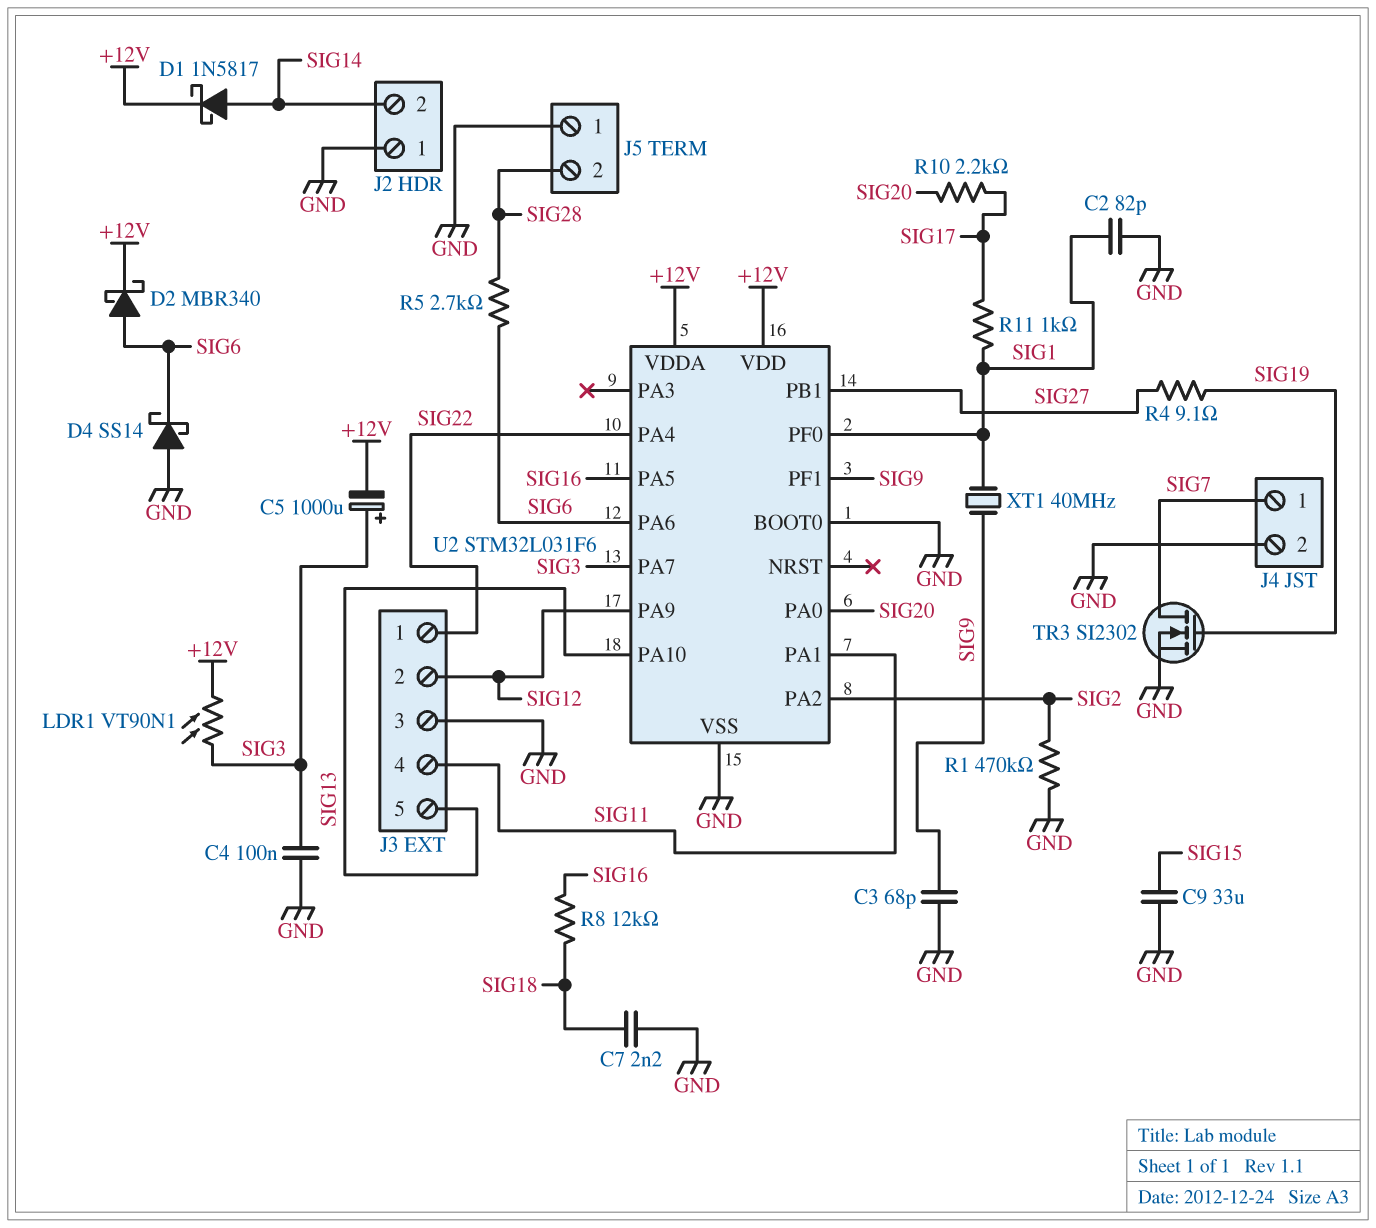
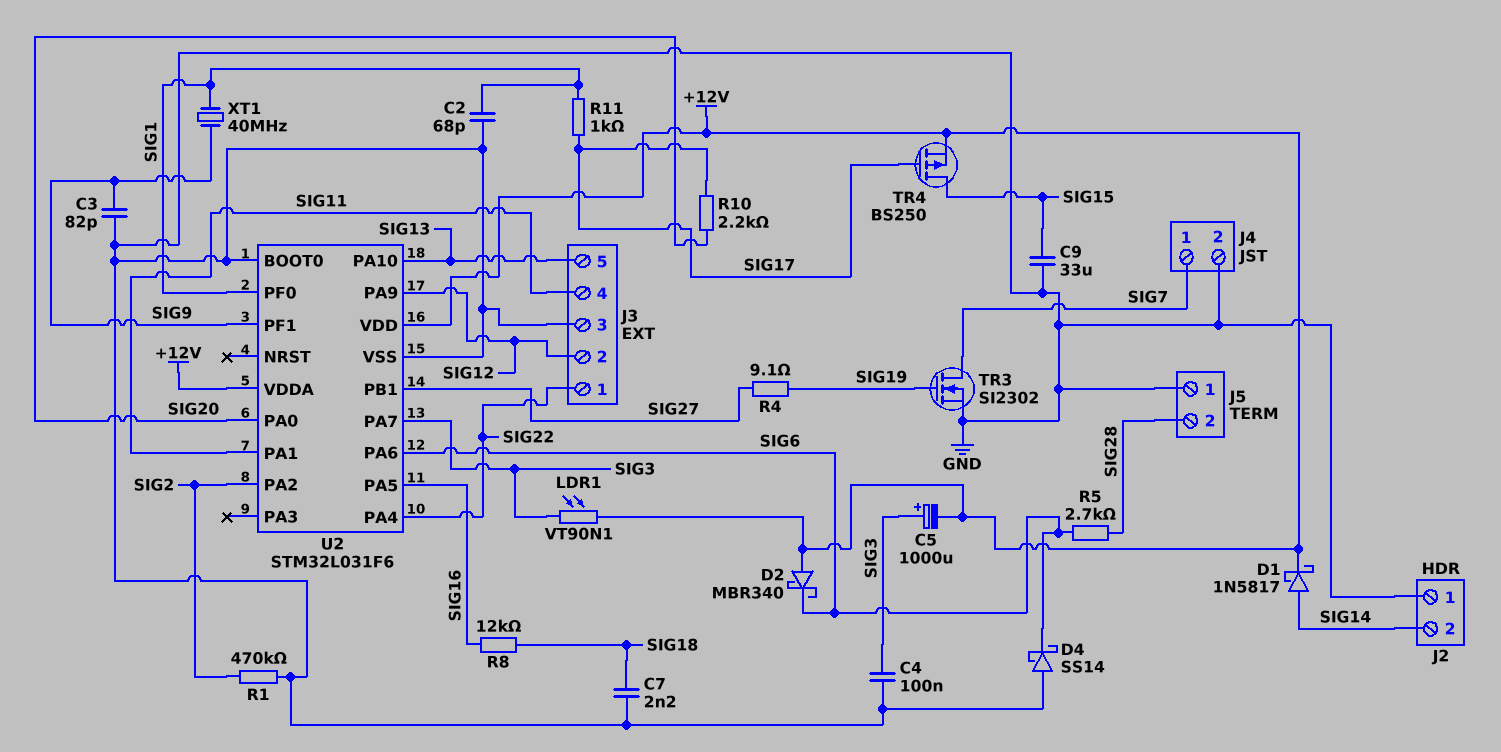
C2: 82pF (GND, SIG1) -> 68pF (GND, SIG1)
C3: 68pF (GND, SIG9) -> 82pF (GND, SIG9)
D2: schottky MBR340 (A SIG6, K +12V) -> schottky MBR340 (A +12V, K SIG6)
TR4: none -> PMOS BS250 (G SIG17, D SIG15, S +12V)

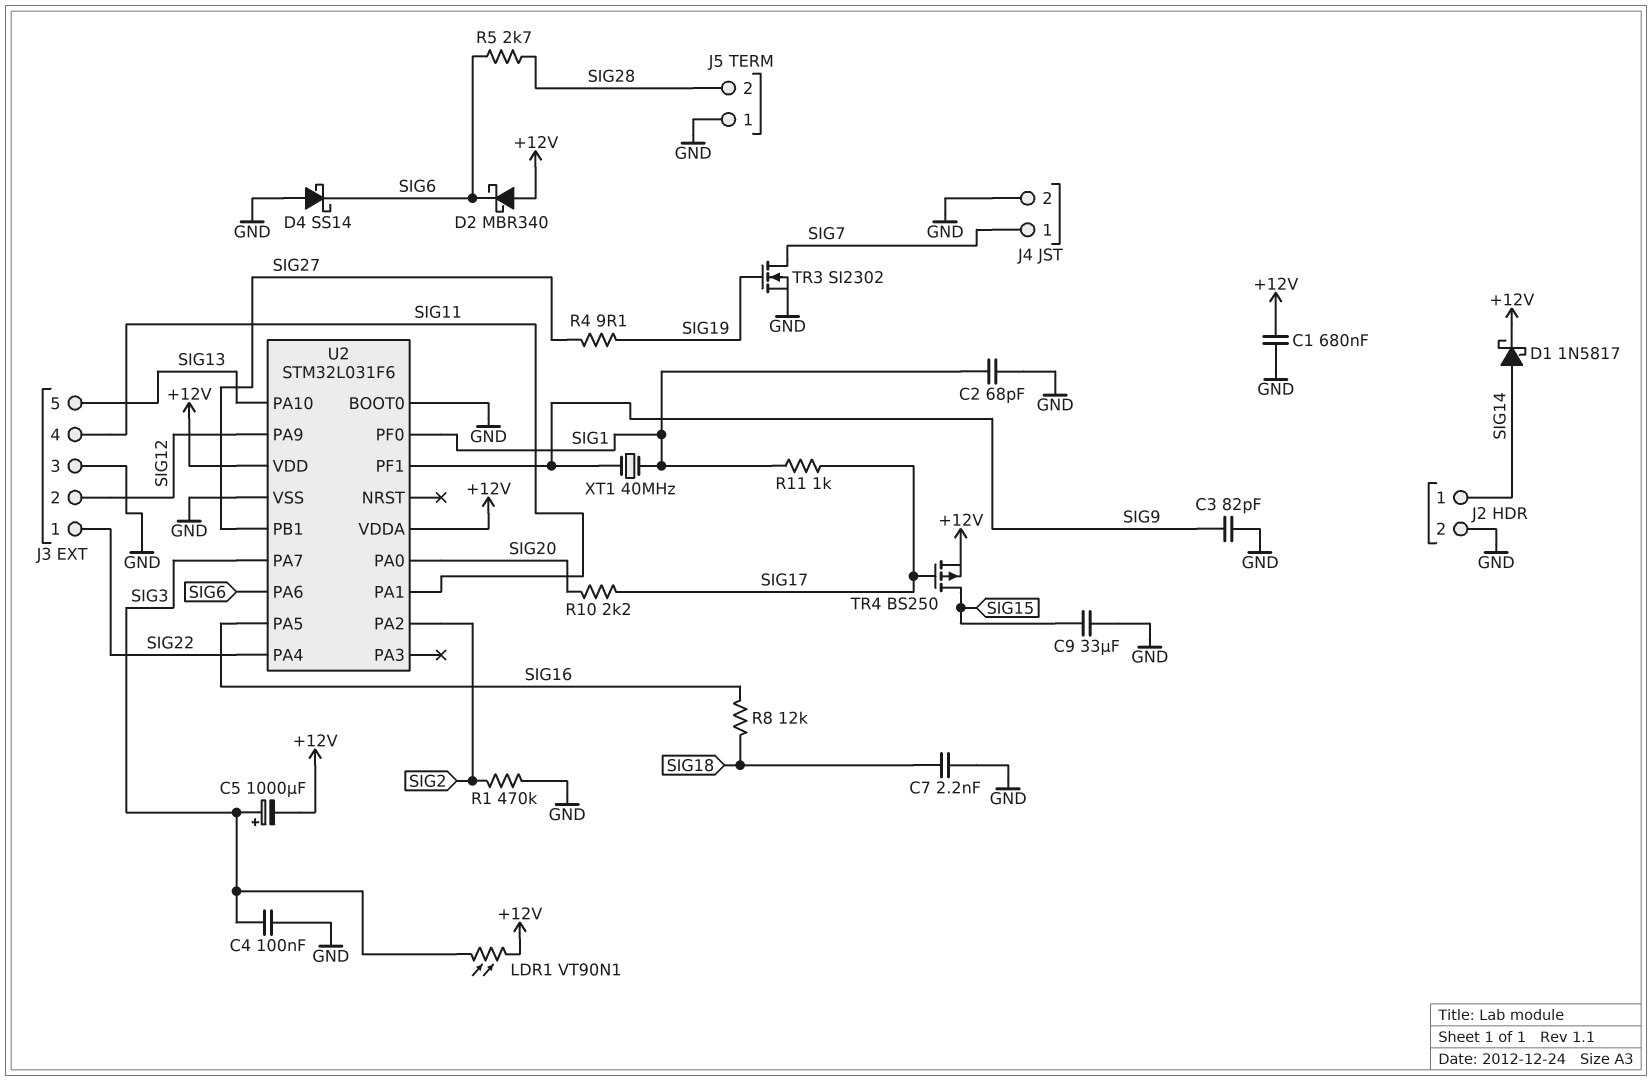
C1: none -> 680nF (+12V, GND)
J2 pin 1: GND -> SIG14
J2 pin 2: SIG14 -> GND

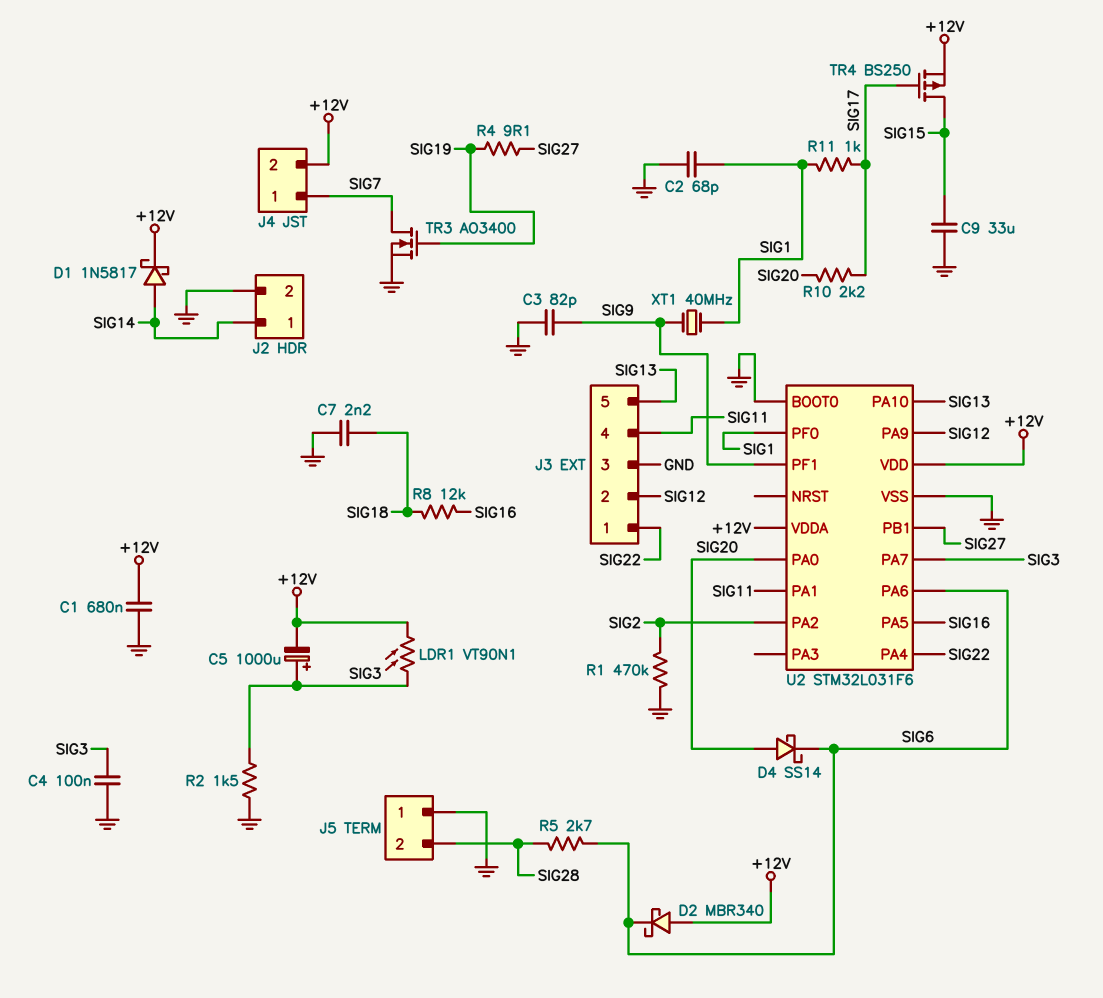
D4: schottky SS14 (A GND, K SIG6) -> schottky SS14 (A SIG20, K SIG6)
J4 pin 2: GND -> +12V
R2: none -> 1.5k (GND, SIG3)
TR3: NMOS SI2302 (G SIG19, D SIG7, S GND) -> NMOS AO3400 (G SIG19, D SIG7, S GND)

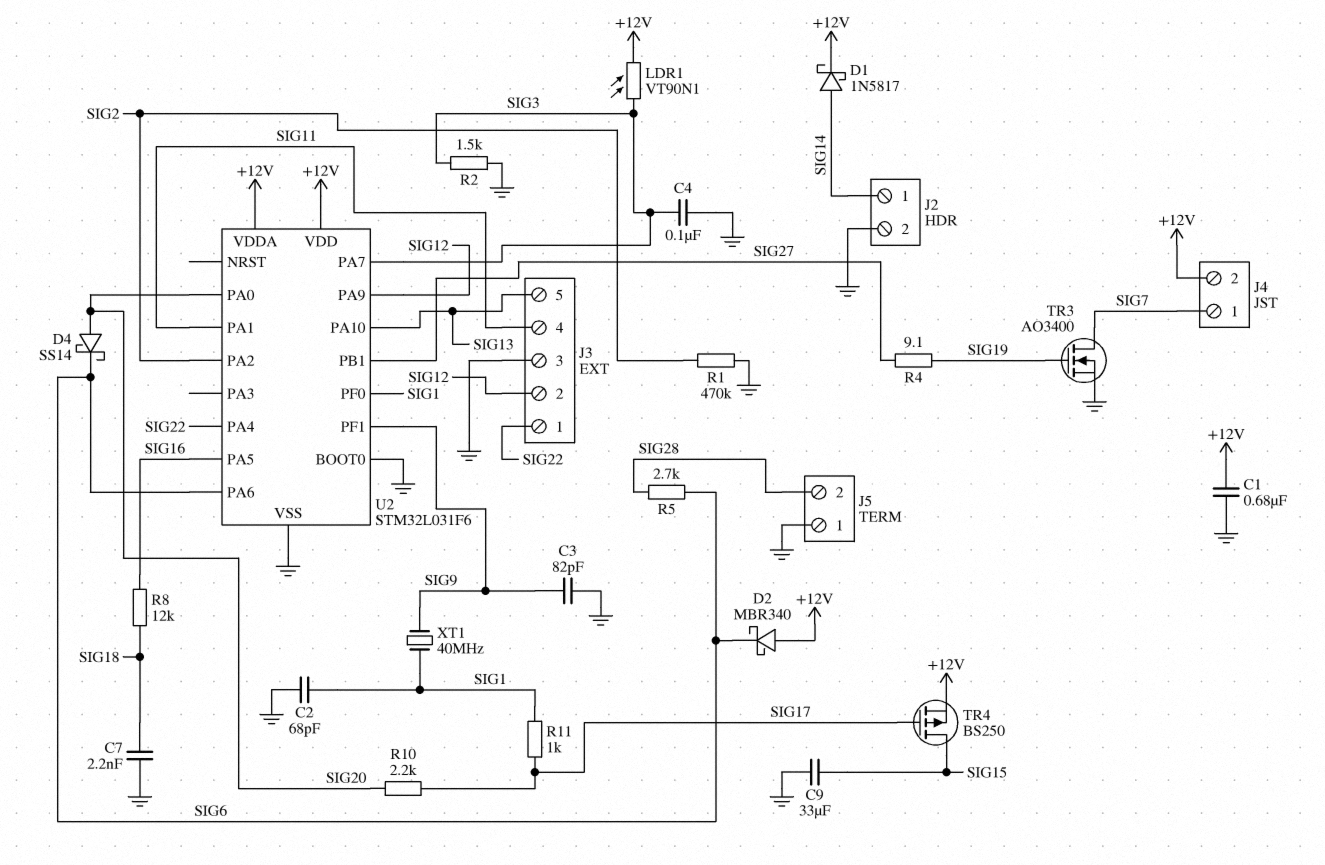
C5: 1000uF (plus SIG3, minus +12V) -> none

